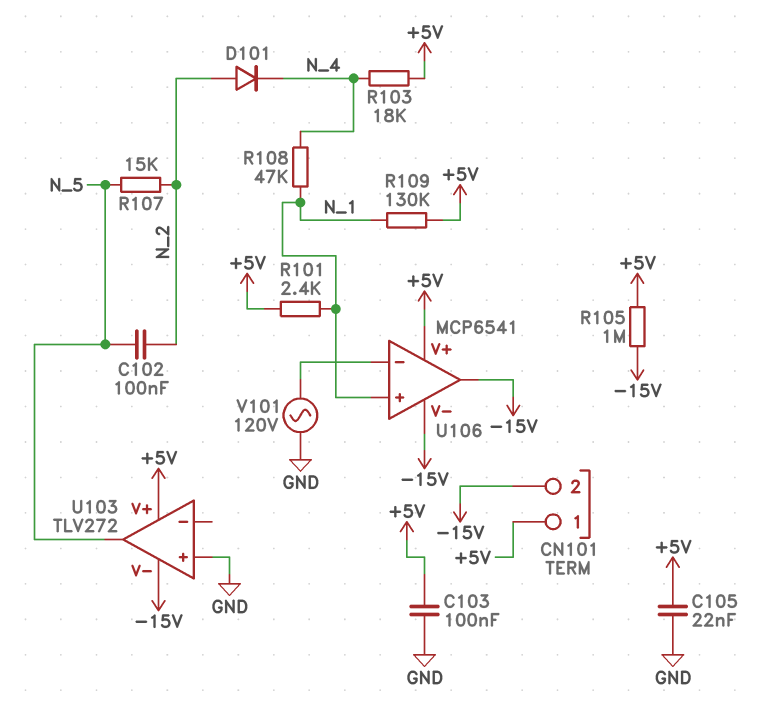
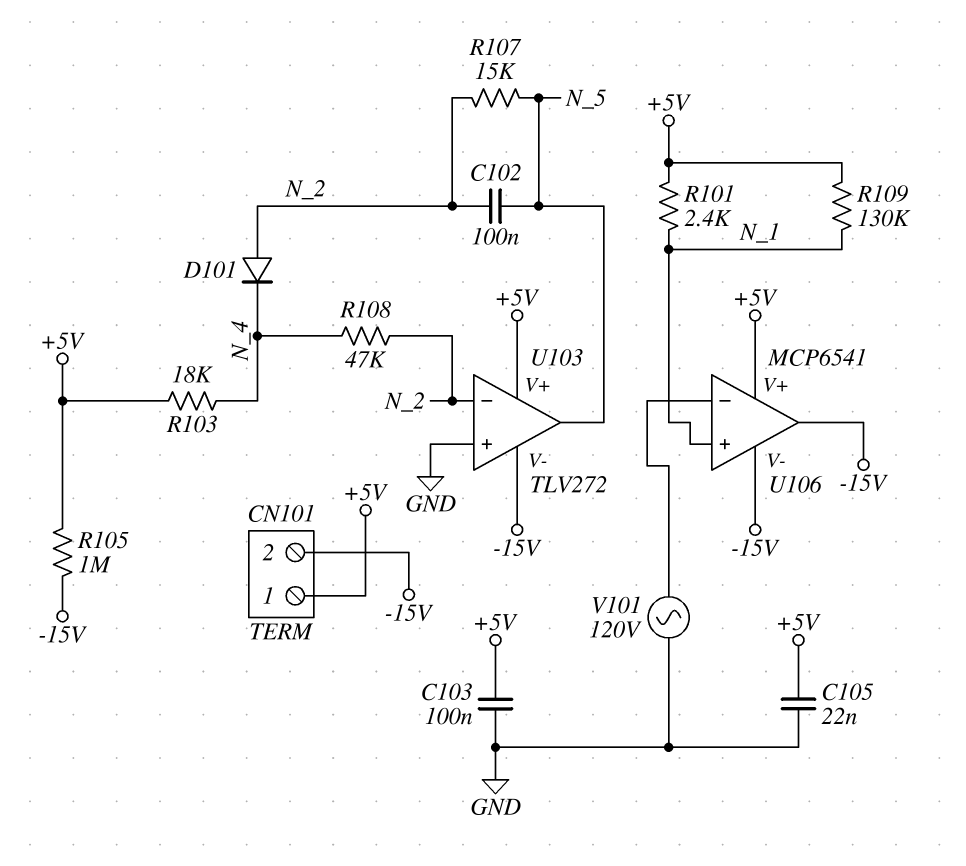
R108: 47k (N_1, N_4) -> 47k (N_2, N_4)
U103 pin in-: none -> N_2

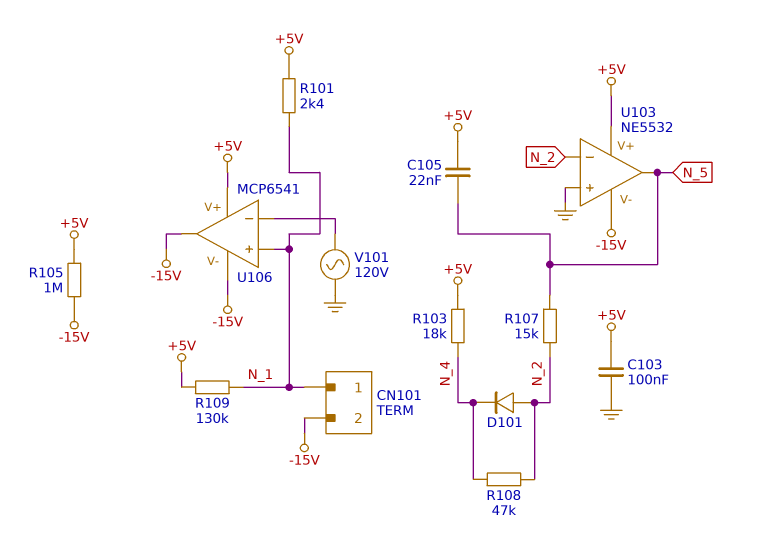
C102: 100nF (N_2, N_5) -> none
C105: 22nF (+5V, GND) -> 22nF (+5V, N_5)
CN101 pin 1: +5V -> N_1
U103: TLV272 -> NE5532

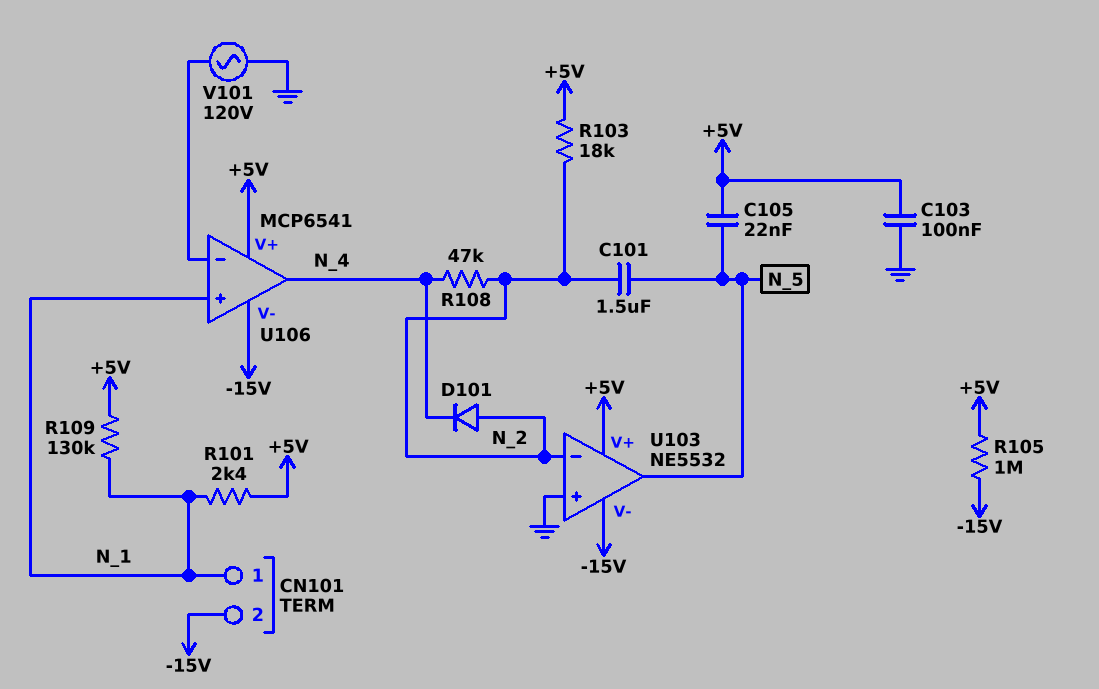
C101: none -> 1.5uF (N_2, N_5)
R103: 18k (+5V, N_4) -> 18k (+5V, N_2)
R107: 15k (N_2, N_5) -> none
U106 pin out: -15V -> N_4

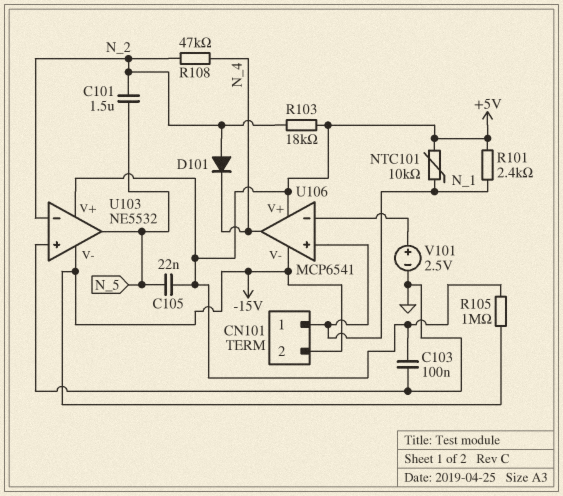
NTC101: none -> 10k (+5V, N_1)
R109: 130k (+5V, N_1) -> none
V101: AC 120V (GND, U106/in-) -> 2.5V (plus U106/in-, minus GND)

